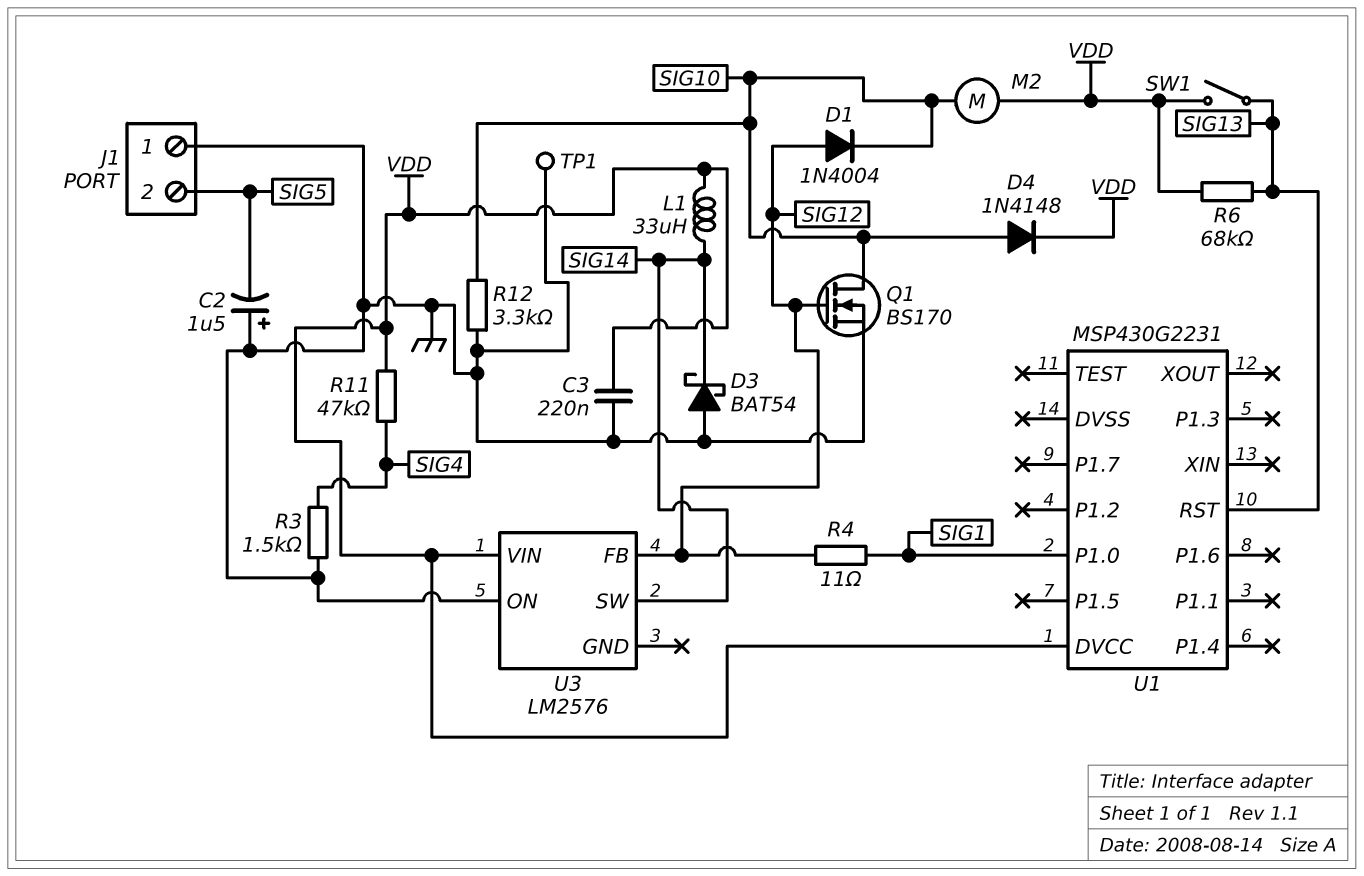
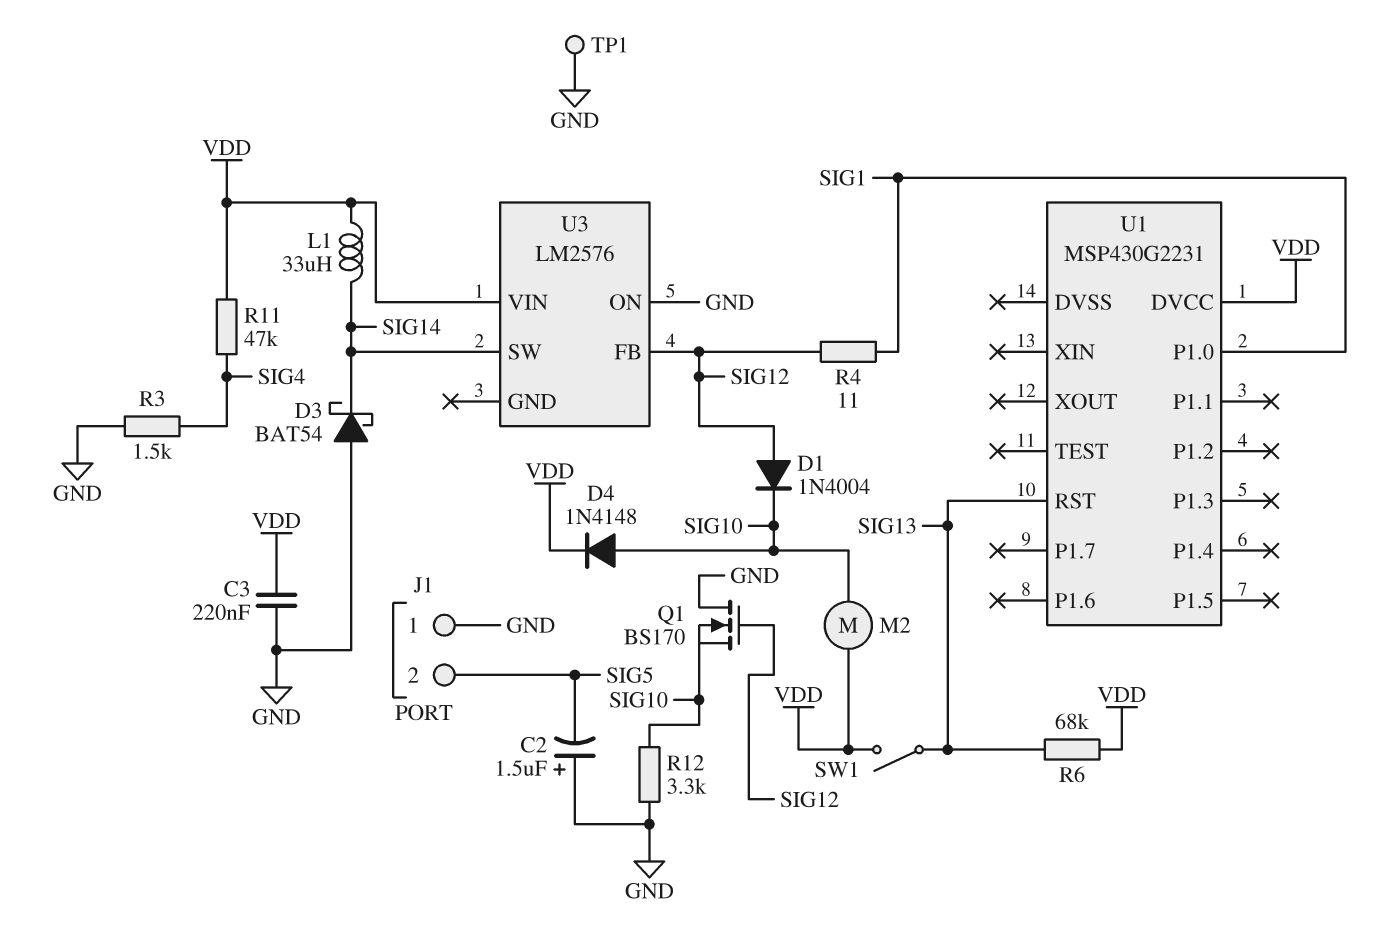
Q1: NMOS BS170 (G SIG12, D SIG10, S GND) -> NMOS BS170 (G SIG12, D GND, S SIG10)

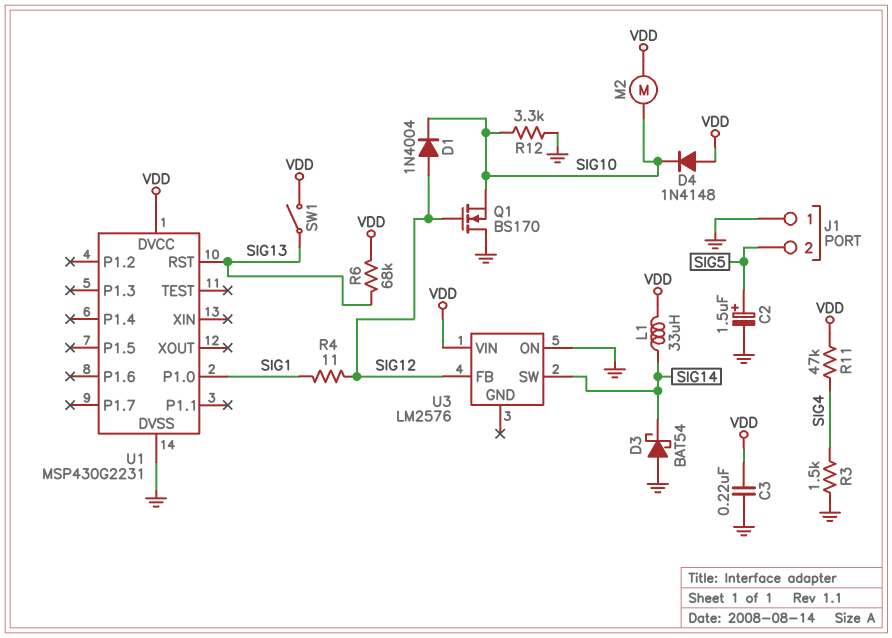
C2: 1.5uF (plus GND, minus SIG5) -> 1.5uF (plus SIG5, minus GND)
D4: diode 1N4148 (A SIG10, K VDD) -> diode 1N4148 (A VDD, K SIG10)
TP1: test point (GND) -> none
U1 pin DVSS: none -> GND

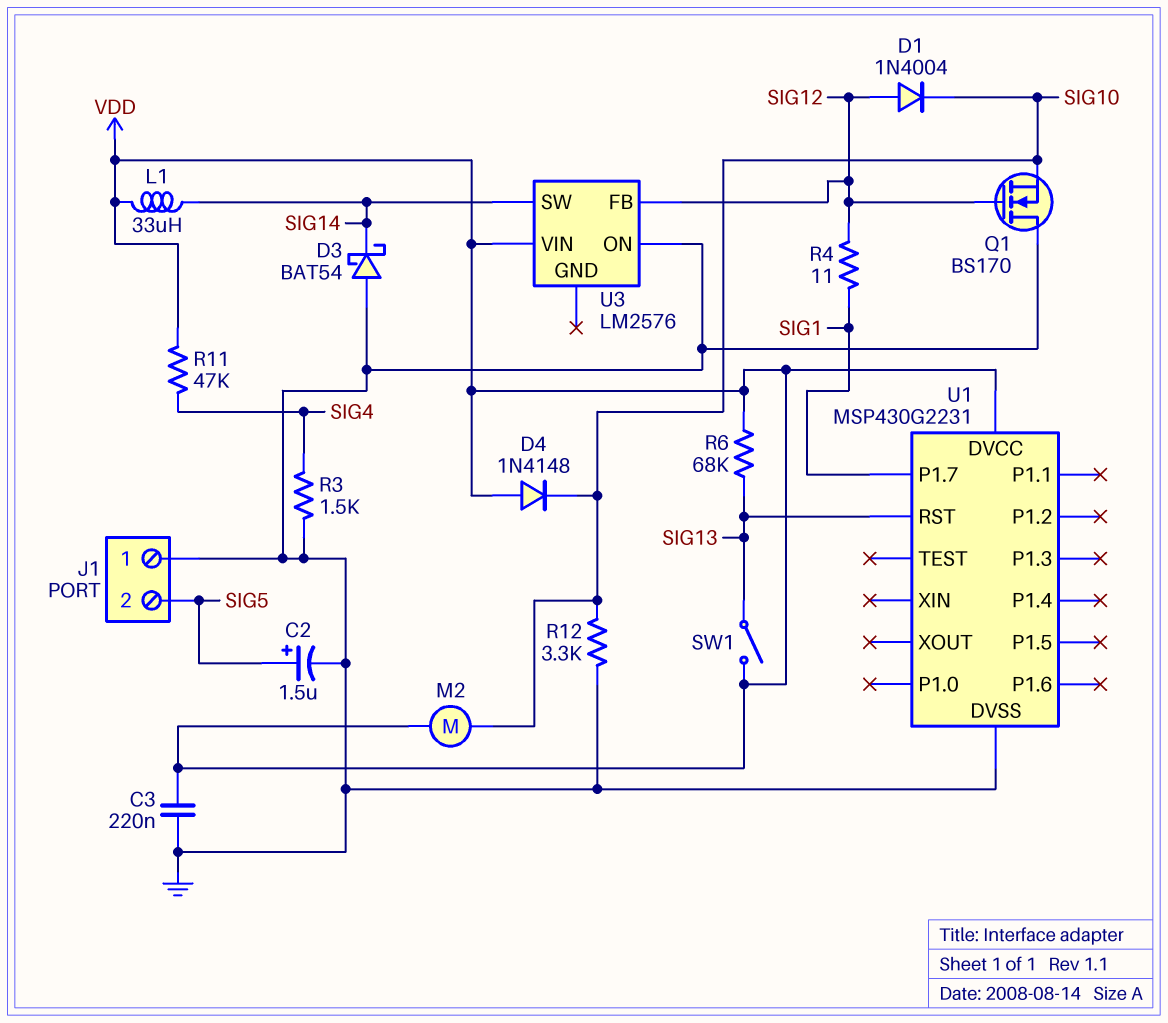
U1 pin P1.0: SIG1 -> none
U1 pin P1.7: none -> SIG1

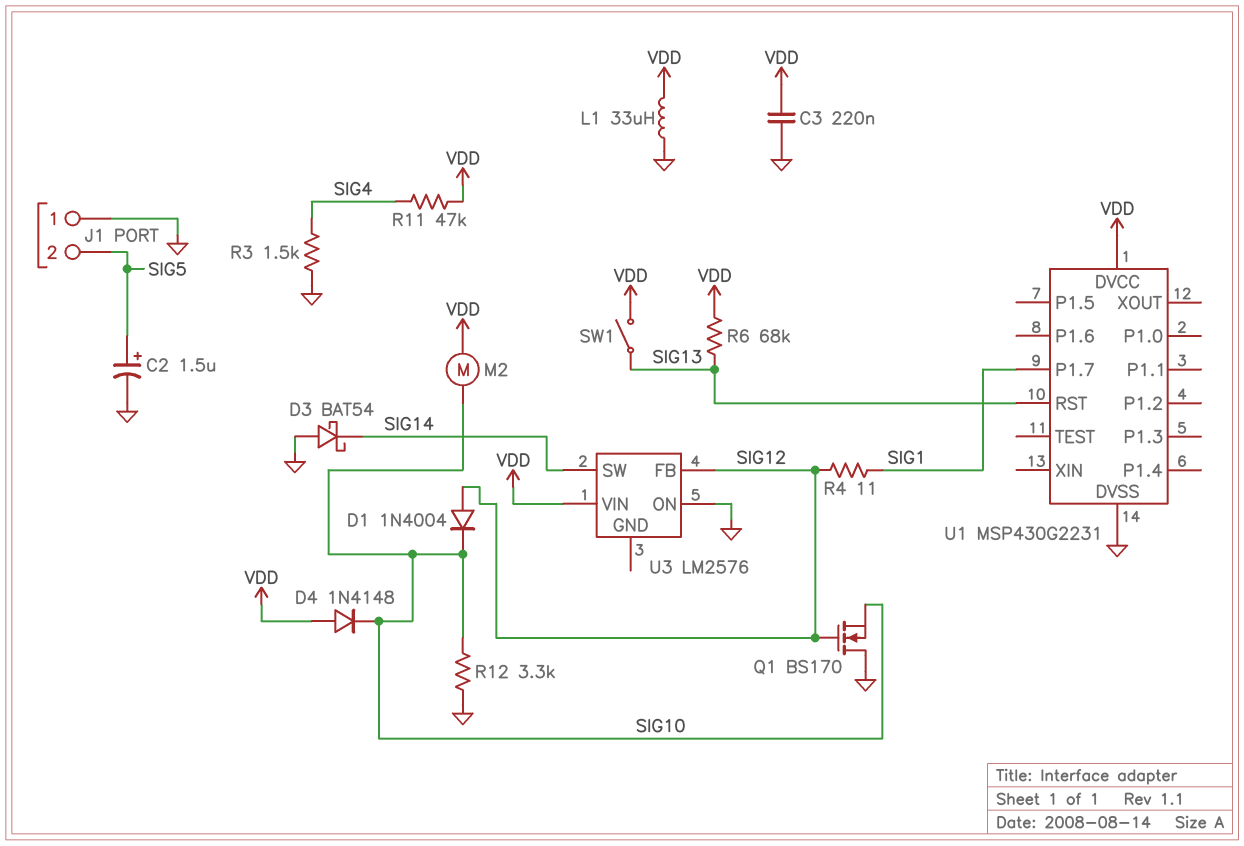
L1: 33uH (SIG14, VDD) -> 33uH (GND, VDD)

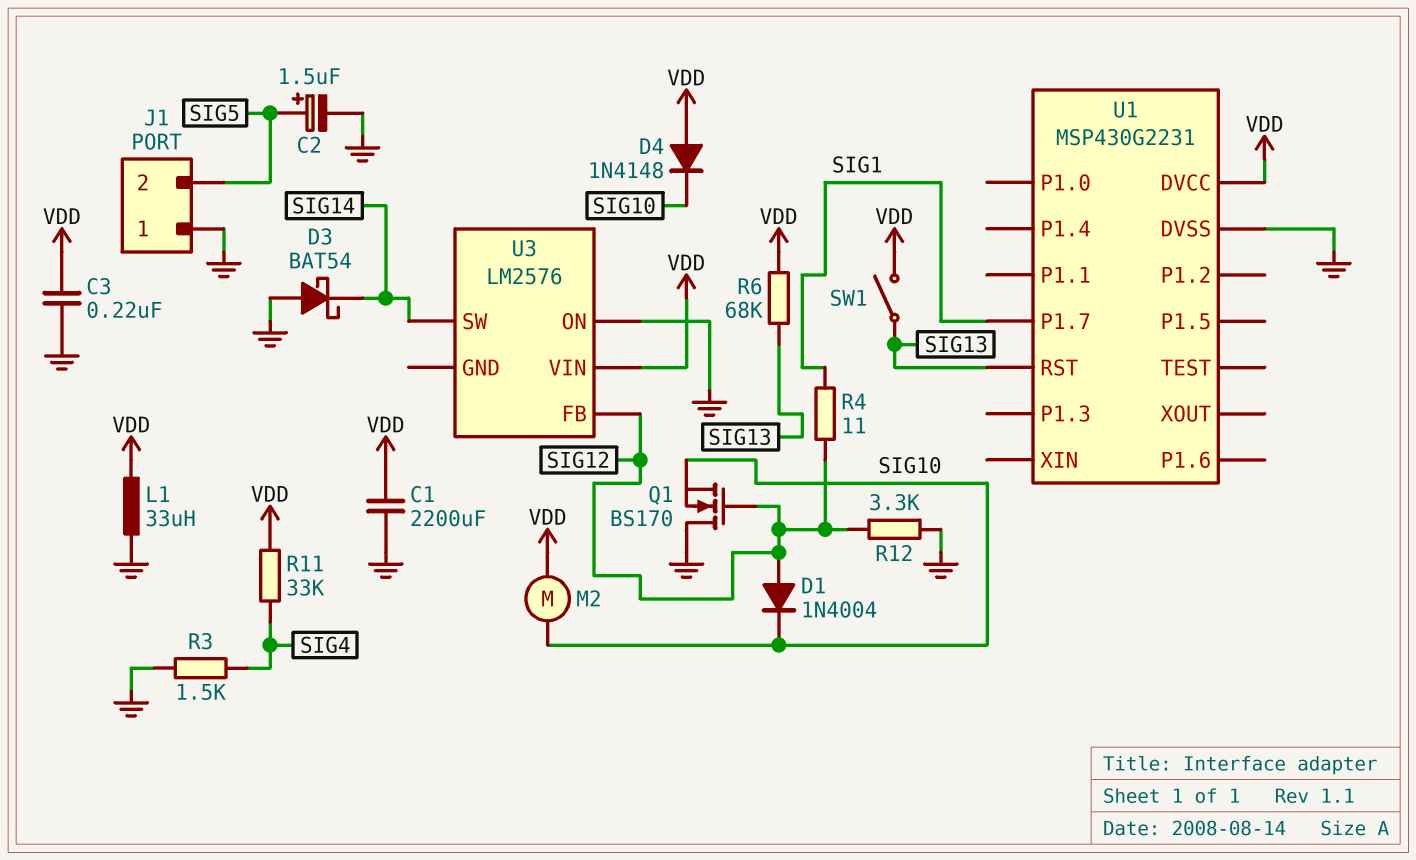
C1: none -> 2200uF (GND, VDD)
R11: 47k (SIG4, VDD) -> 33k (SIG4, VDD)
R12: 3.3k (GND, SIG10) -> 3.3k (GND, SIG12)

